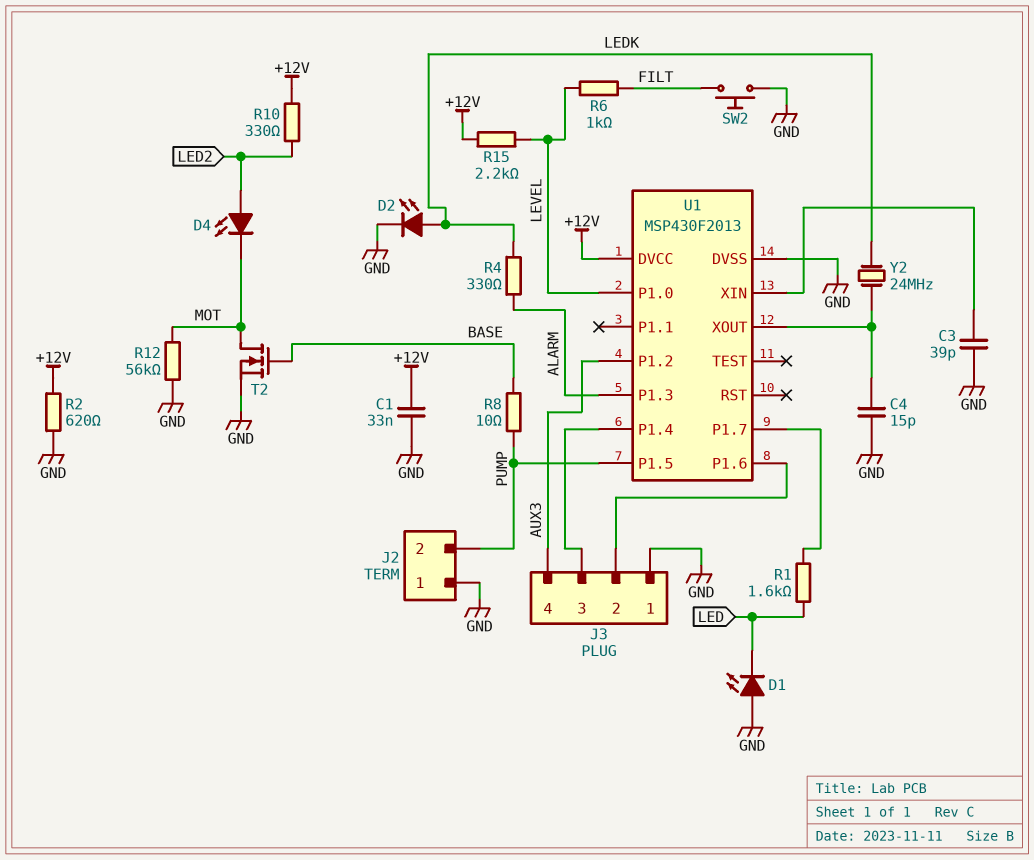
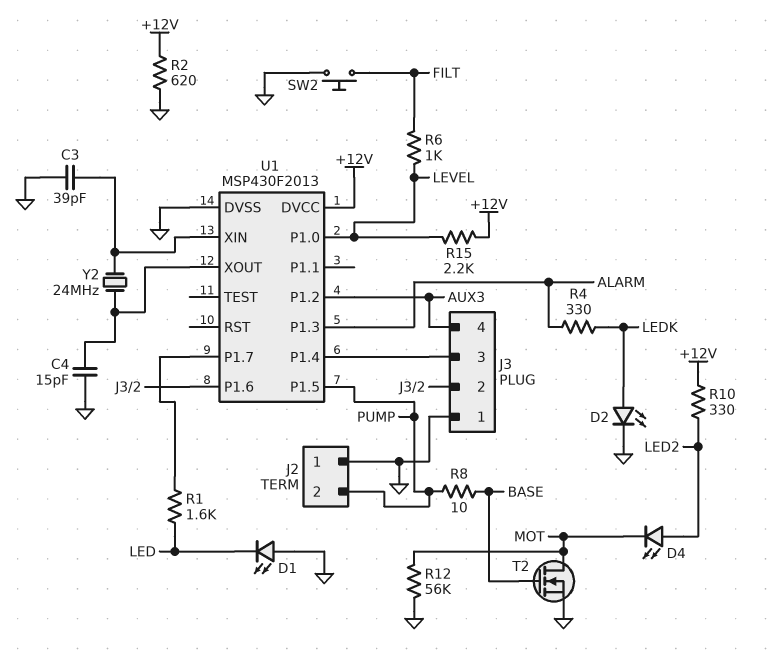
C1: 33nF (+12V, GND) -> none
Y2: 24MHz (LEDK, U1/XOUT) -> 24MHz (U1/XIN, U1/XOUT)

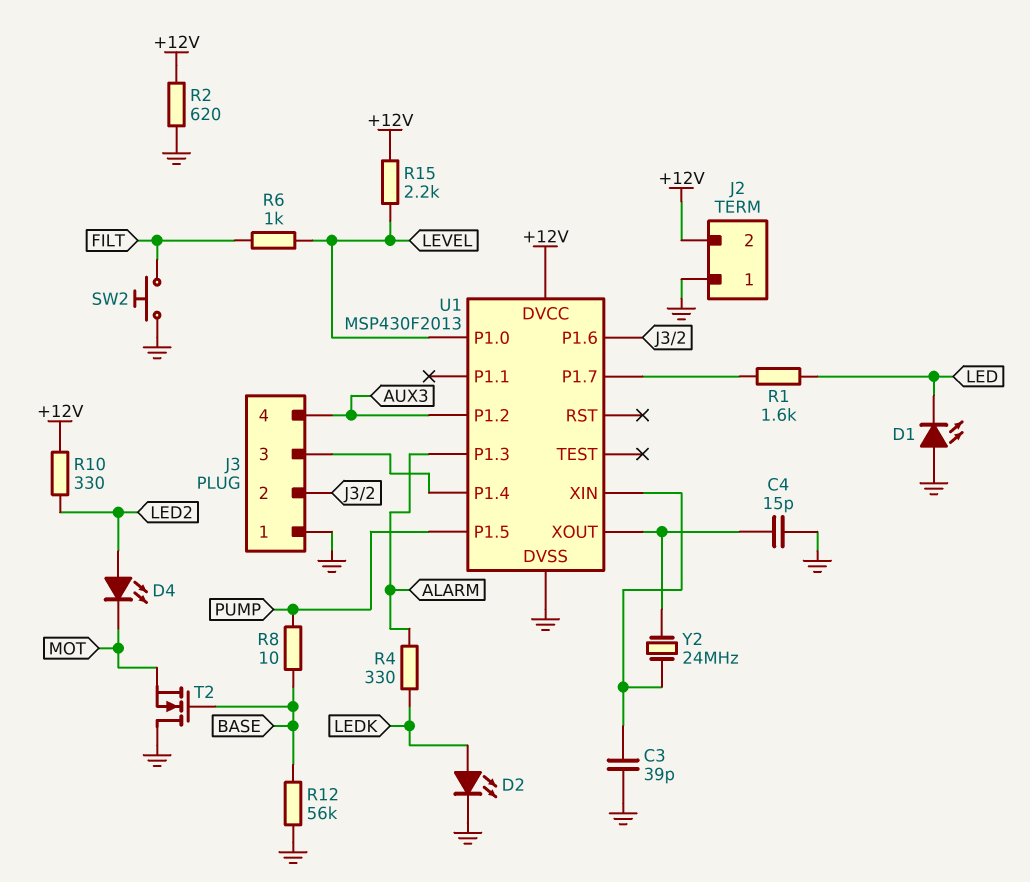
J2 pin 2: PUMP -> +12V
R12: 56k (GND, MOT) -> 56k (BASE, GND)
T2: NMOS (G BASE, D MOT, S GND) -> NMOS (G BASE, D GND, S MOT)

